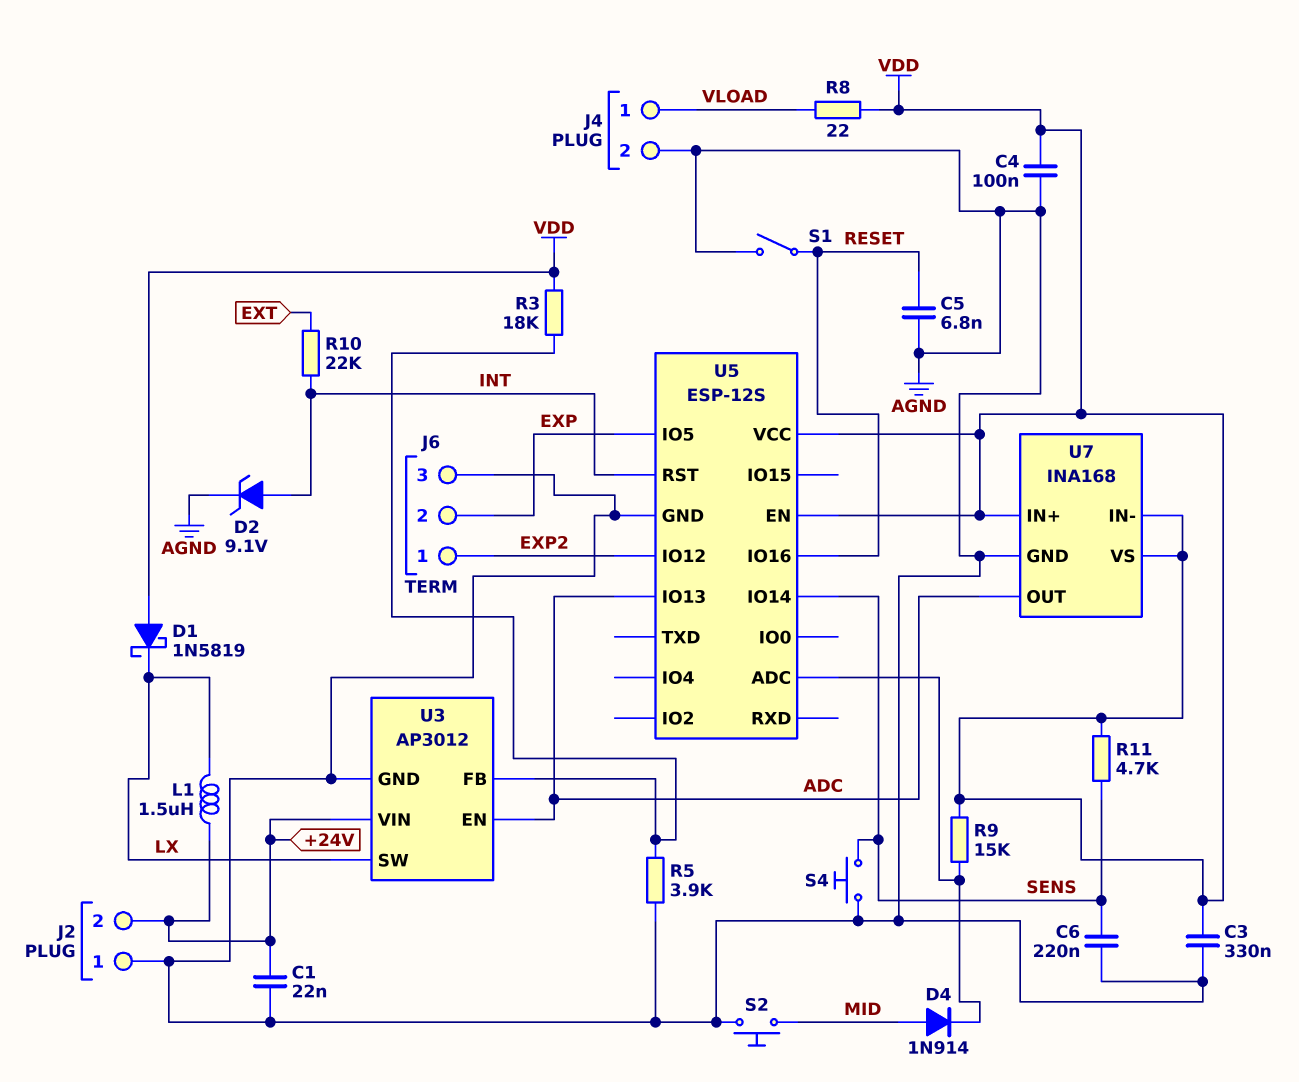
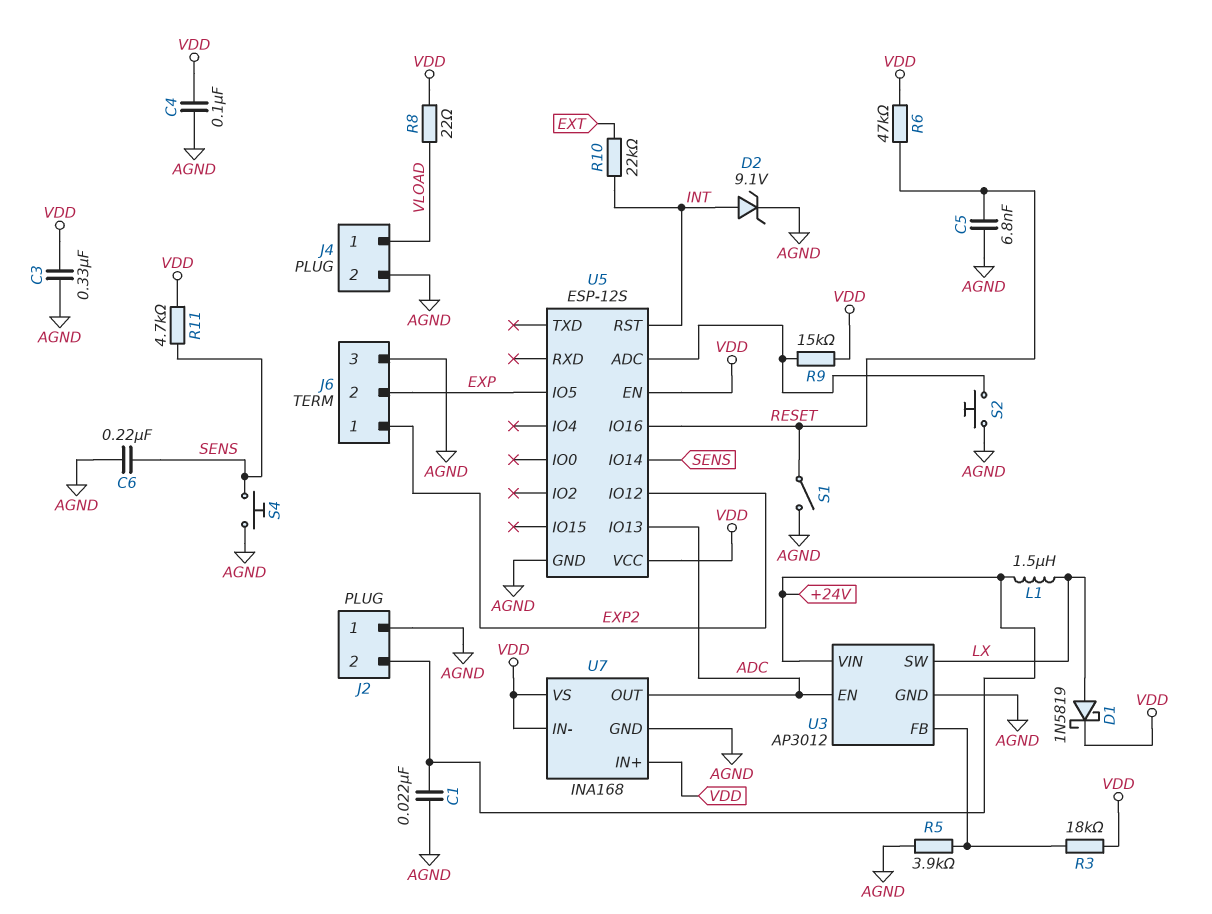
D1: schottky 1N5819 (A VDD, K LX) -> schottky 1N5819 (A LX, K VDD)
D4: diode 1N914 (A MID, K U5/ADC) -> none
R6: none -> 47k (RESET, VDD)
S2: button (AGND, MID) -> button (AGND, U5/ADC)

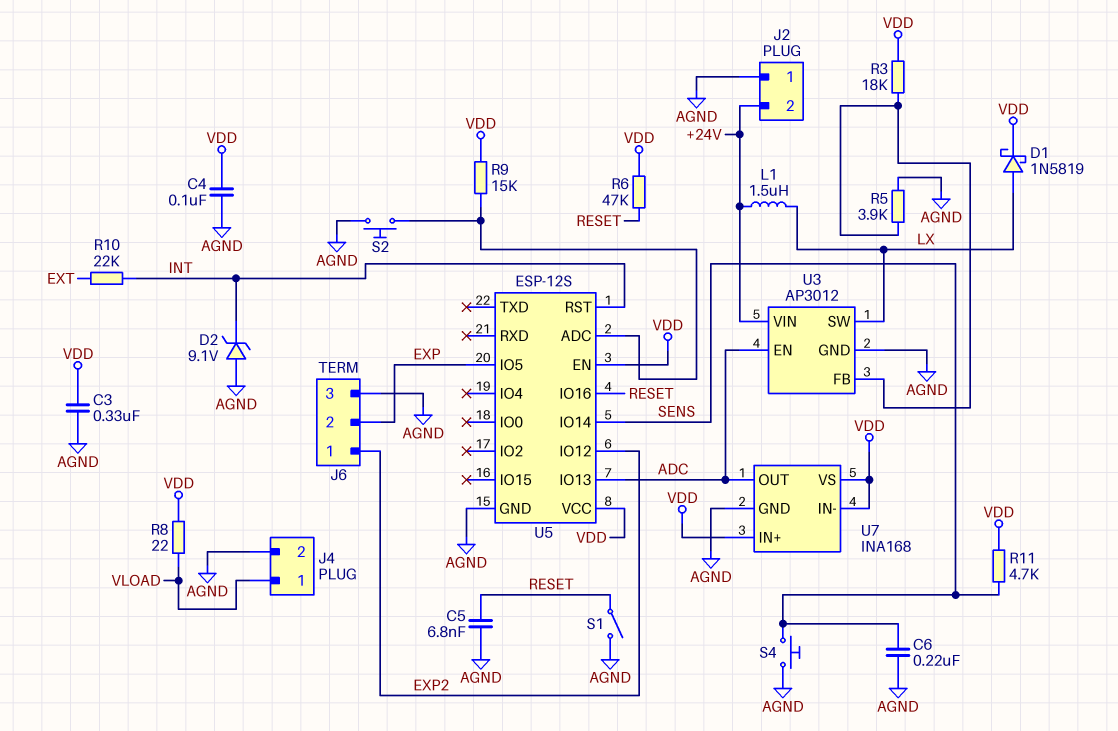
C1: 22nF (+24V, AGND) -> none
D2: zener 9.1V (A INT, K AGND) -> zener 9.1V (A AGND, K INT)

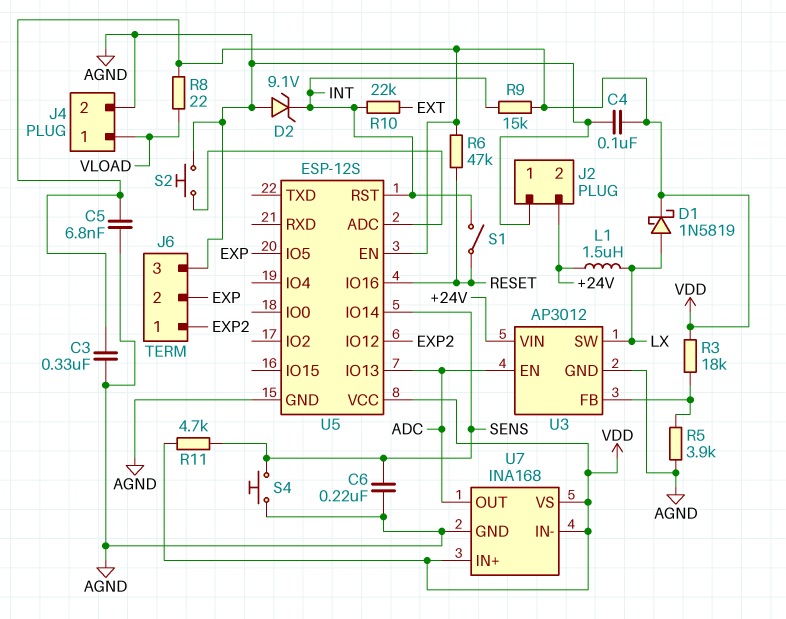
C5: 6.8nF (AGND, RESET) -> 6.8nF (AGND, VDD)
R9: 15k (U5/ADC, VDD) -> 15k (INT, VDD)
S1: switch (AGND, RESET) -> switch (INT, RESET)

